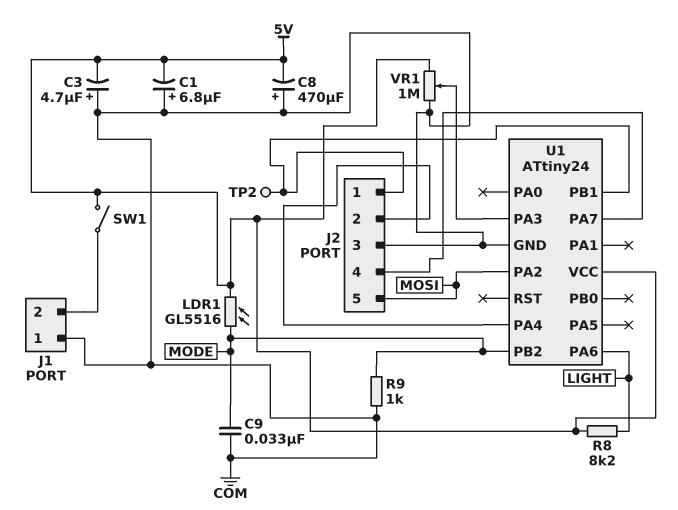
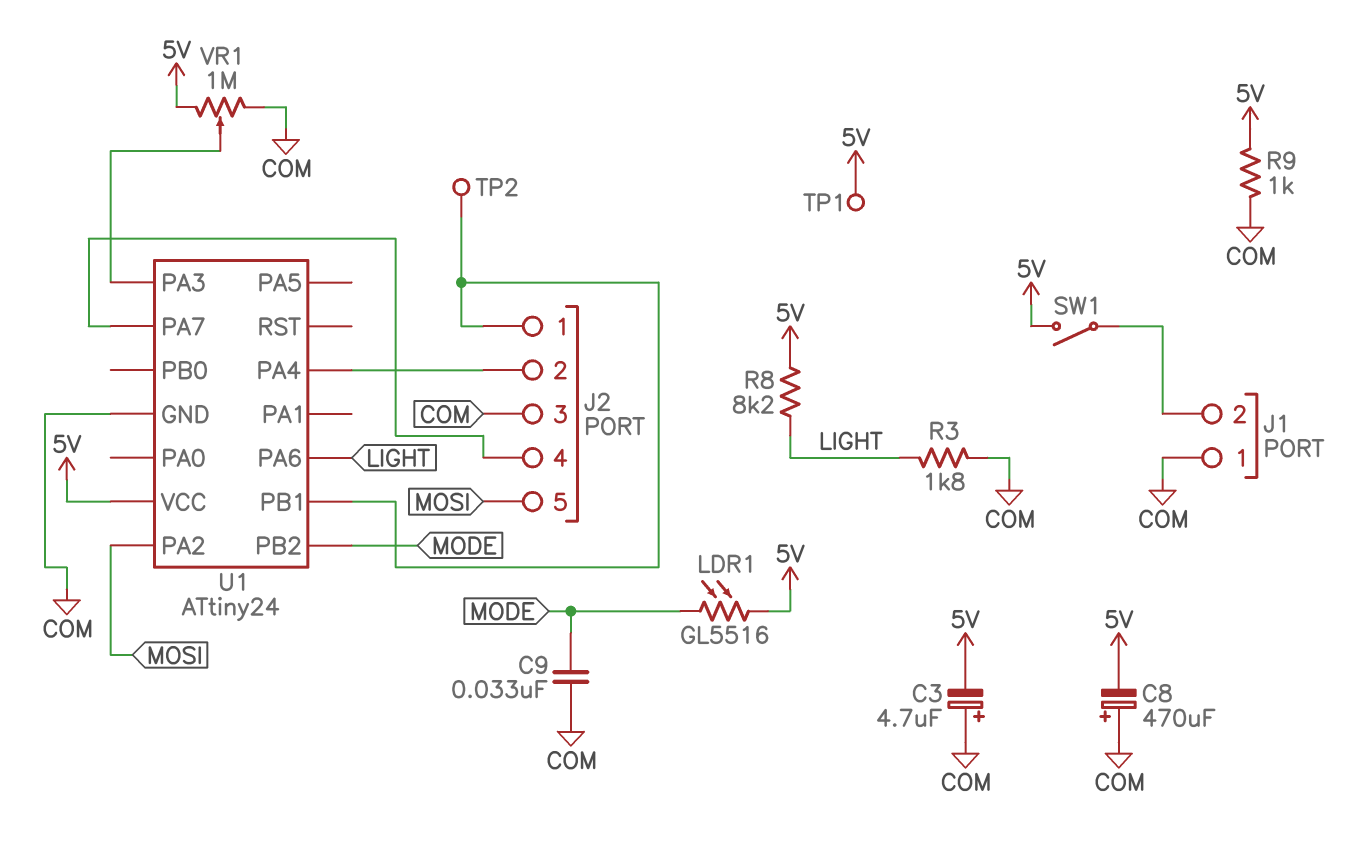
C1: 6.8uF (plus COM, minus 5V) -> none
R3: none -> 1.8k (COM, LIGHT)
R9: 1k (COM, MODE) -> 1k (5V, COM)
TP1: none -> test point (5V)

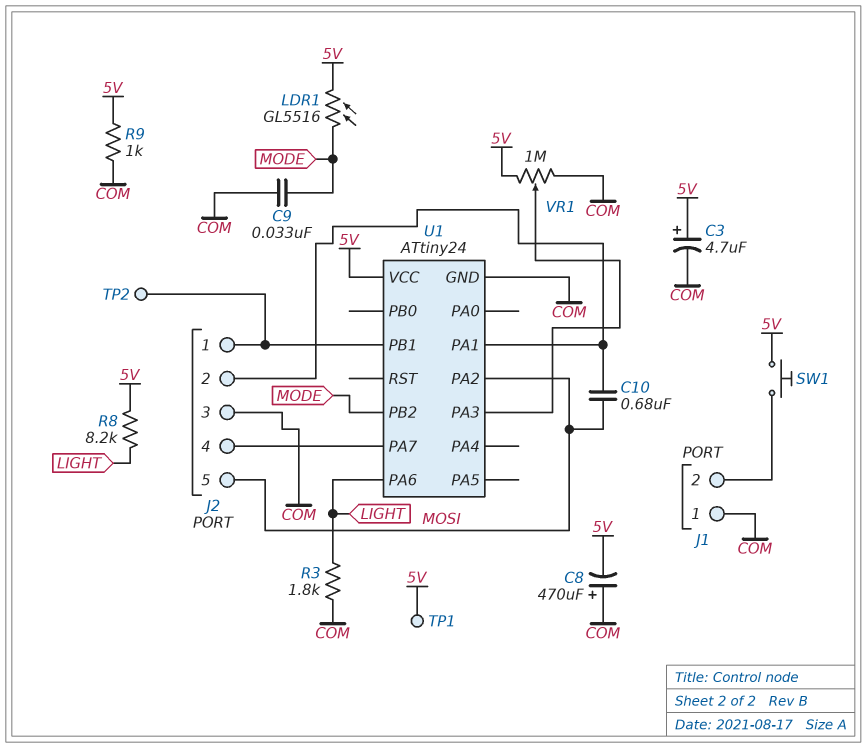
C3: 4.7uF (plus COM, minus 5V) -> 4.7uF (plus 5V, minus COM)
C10: none -> 680nF (J2/2, MOSI)
SW1: switch (5V, J1/2) -> button (5V, J1/2)
U1 pin PA1: none -> J2/2
U1 pin PA4: J2/2 -> none

